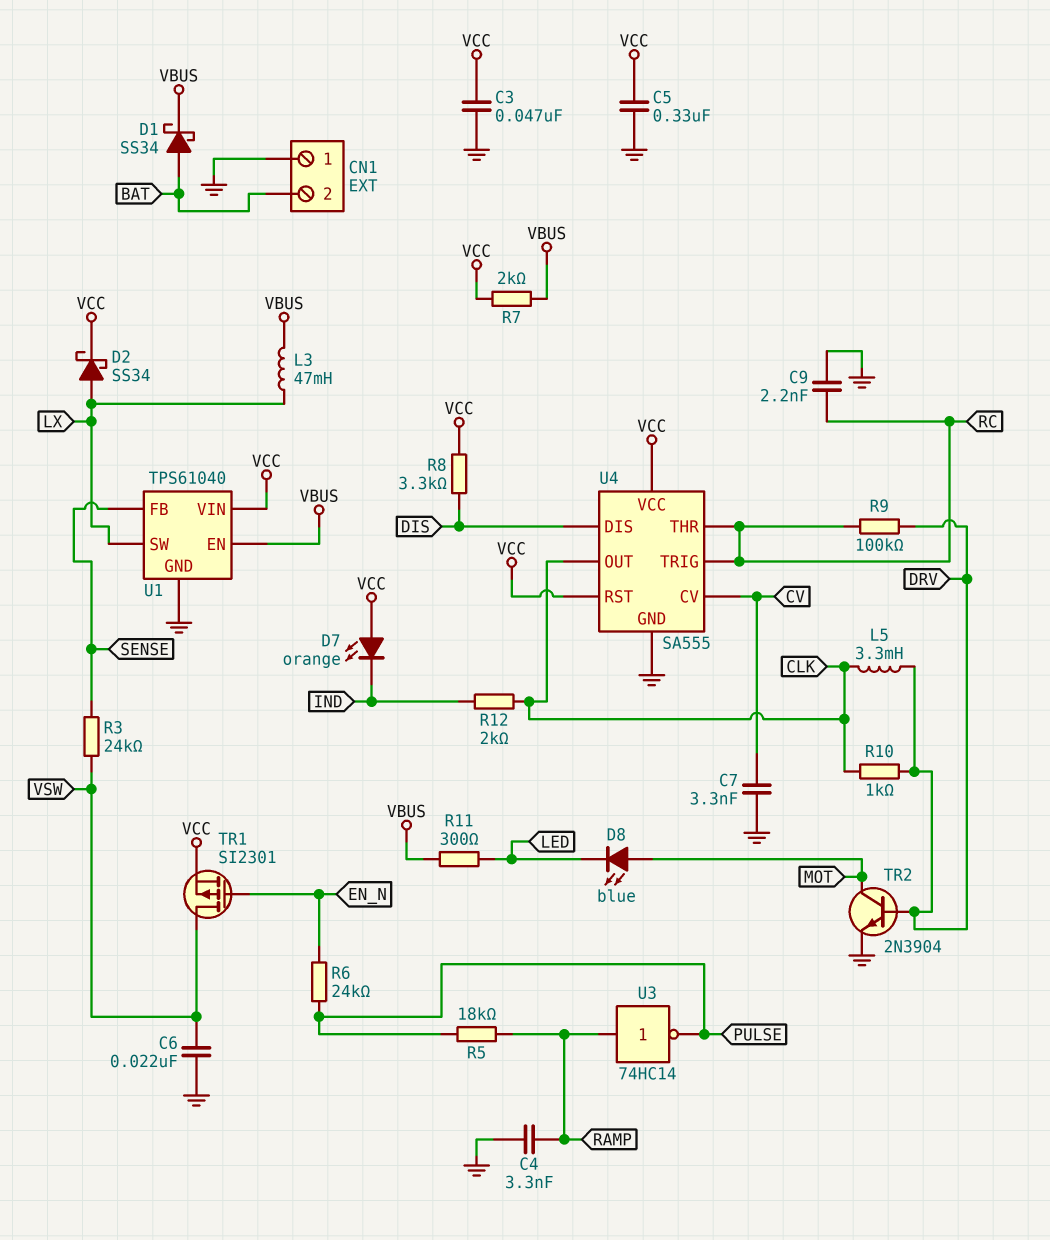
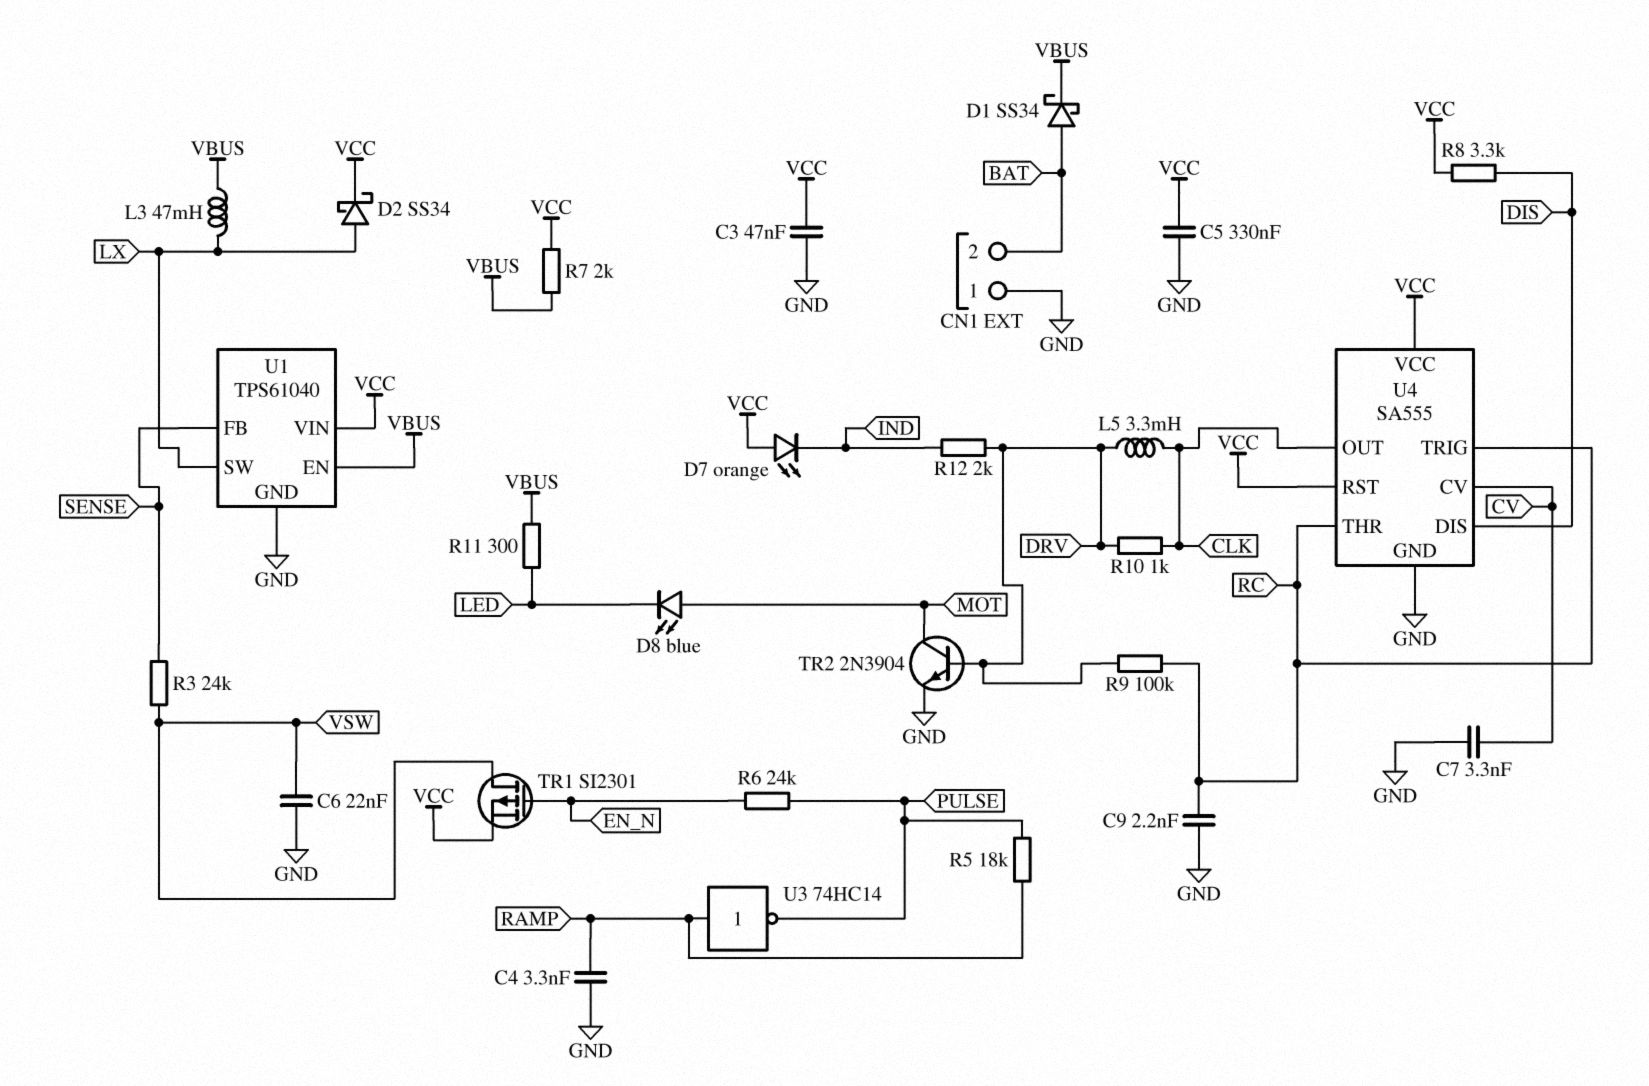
R12: 2k (CLK, IND) -> 2k (DRV, IND)

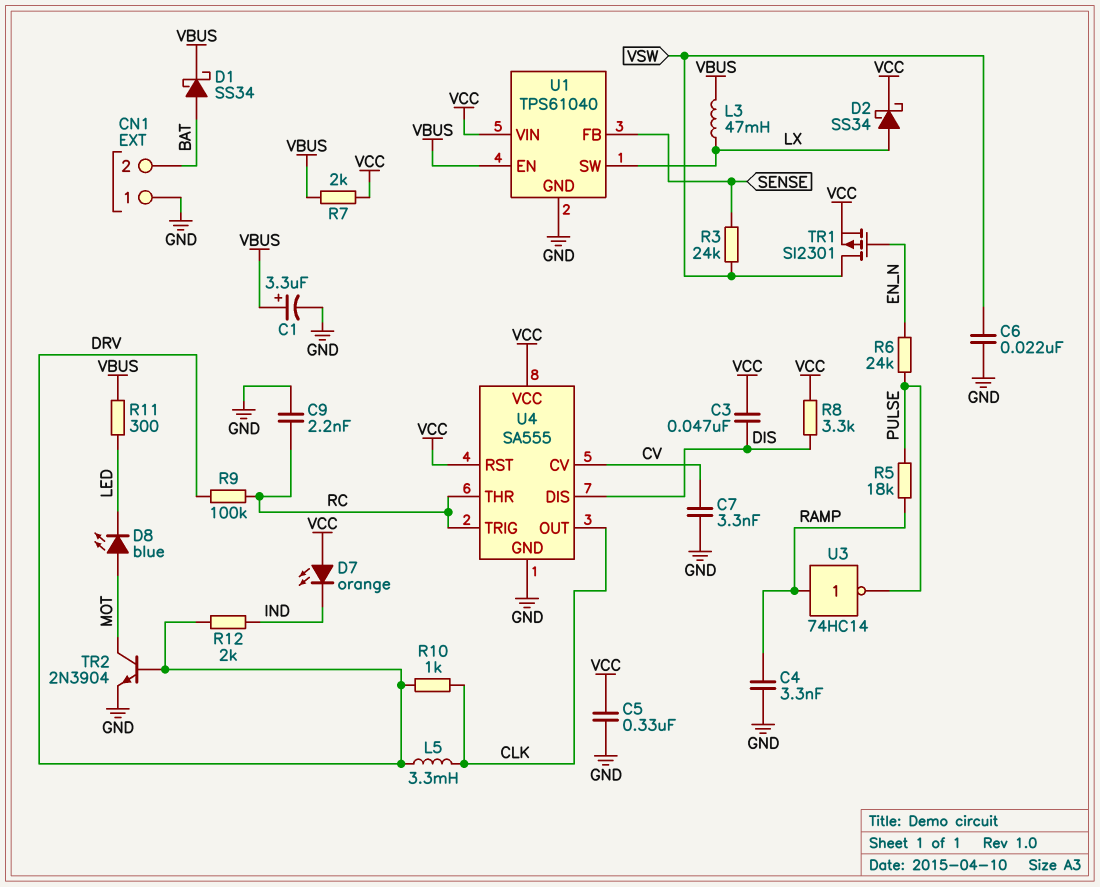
C1: none -> 3.3uF (plus VBUS, minus GND)
C3: 47nF (GND, VCC) -> 47nF (DIS, VCC)

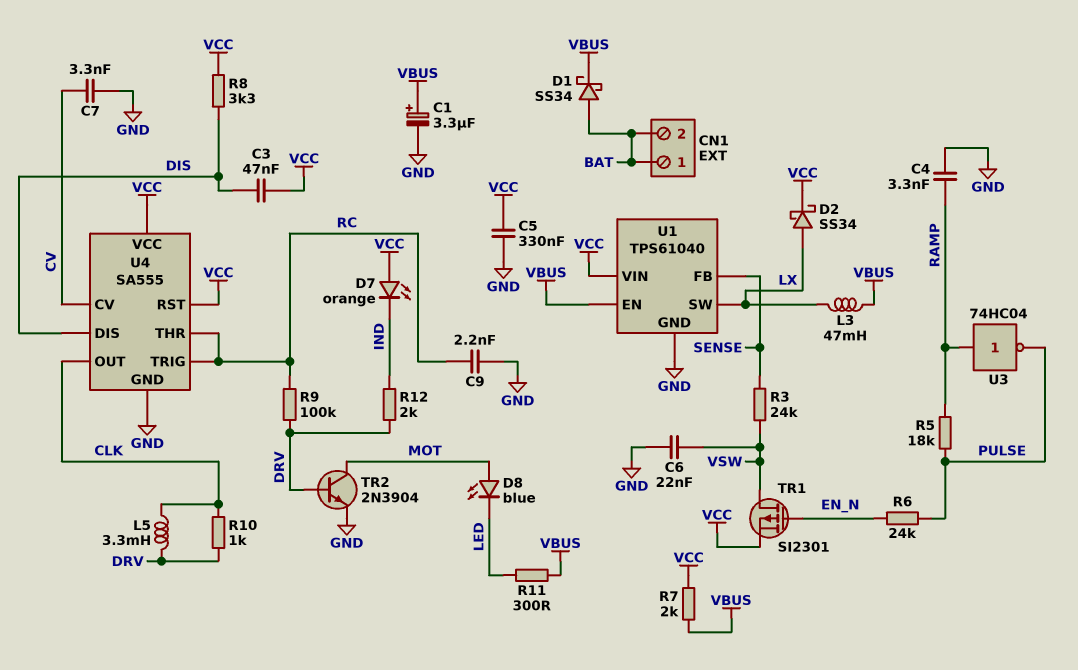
CN1 pin 1: GND -> BAT
U3: NOT 74HC14 (in RAMP, out PULSE) -> NOT 74HC04 (in RAMP, out PULSE)

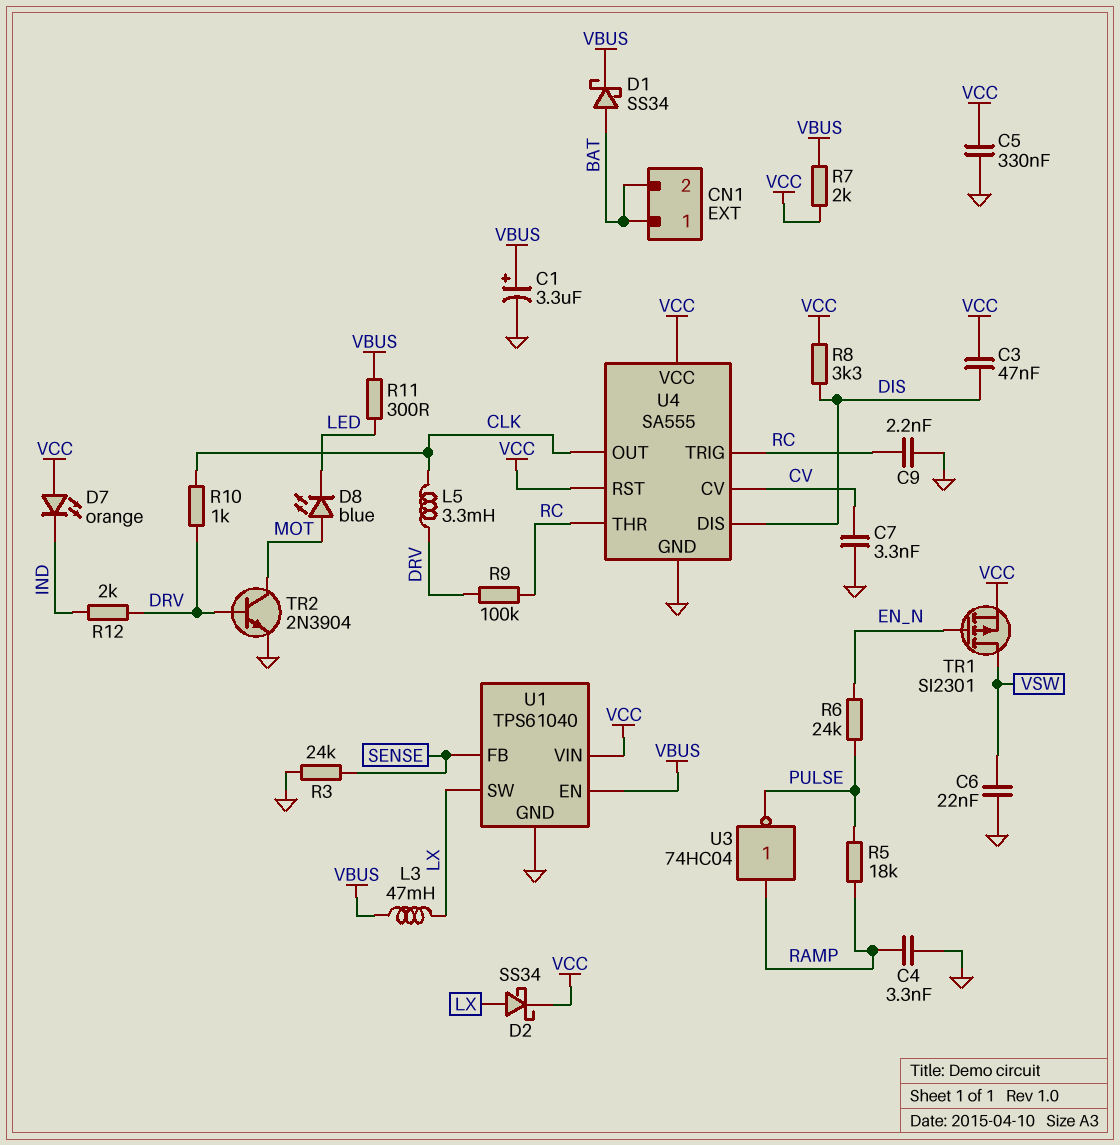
R3: 24k (SENSE, VSW) -> 24k (GND, SENSE)

